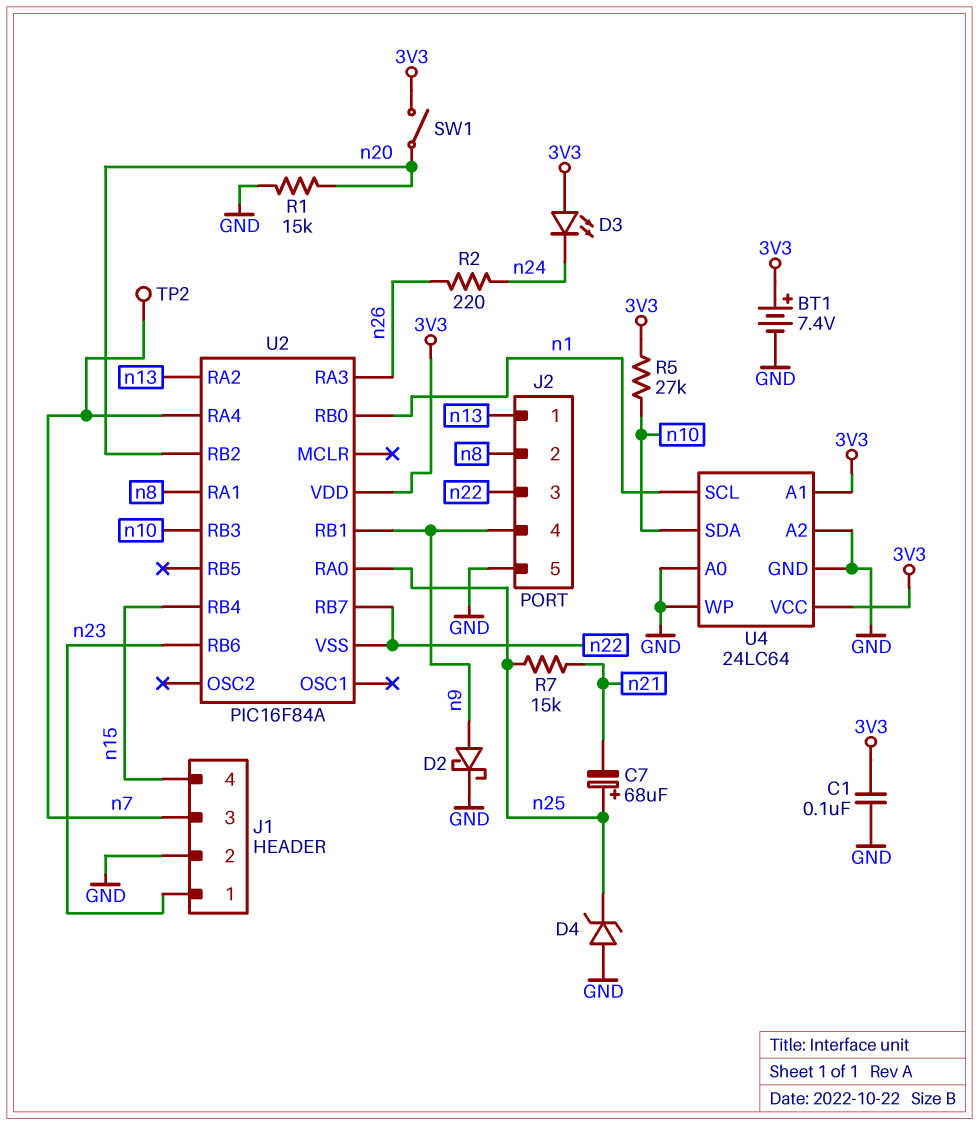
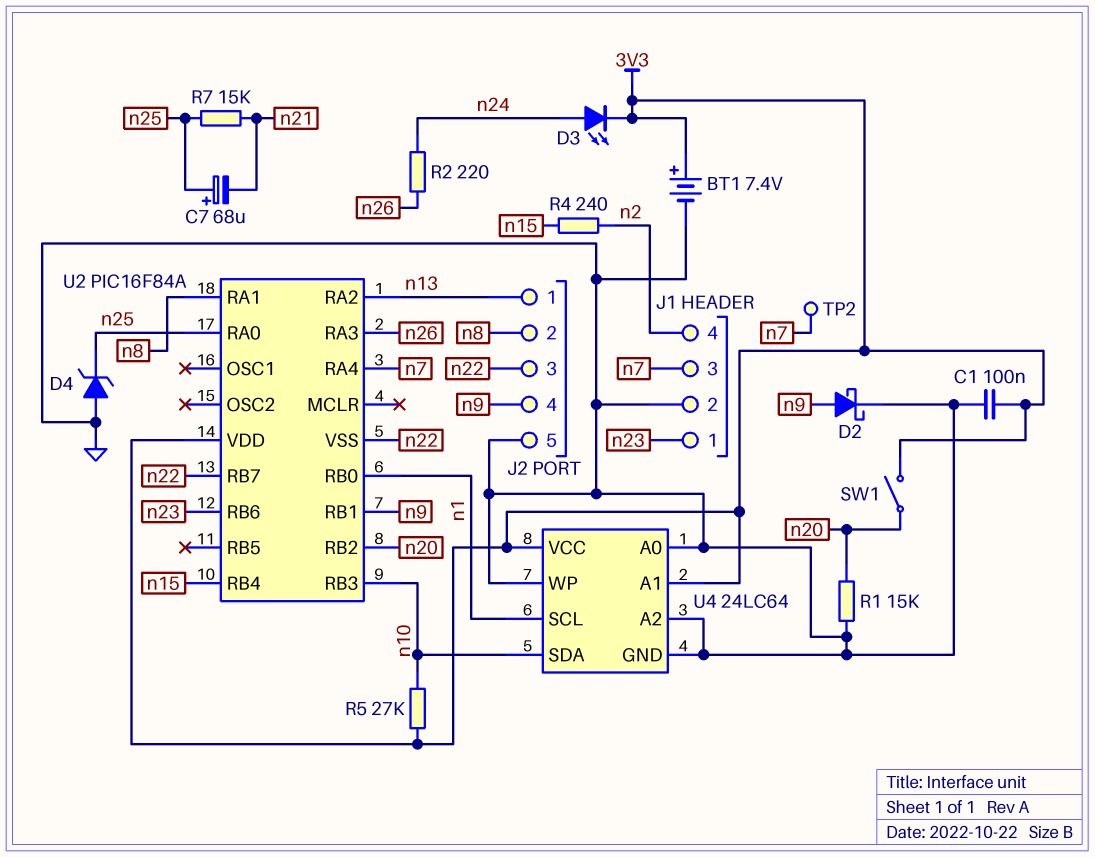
D3: LED (A 3V3, K n24) -> LED (A n24, K 3V3)
J1 pin 4: n15 -> n2
R4: none -> 240 (n2, n15)

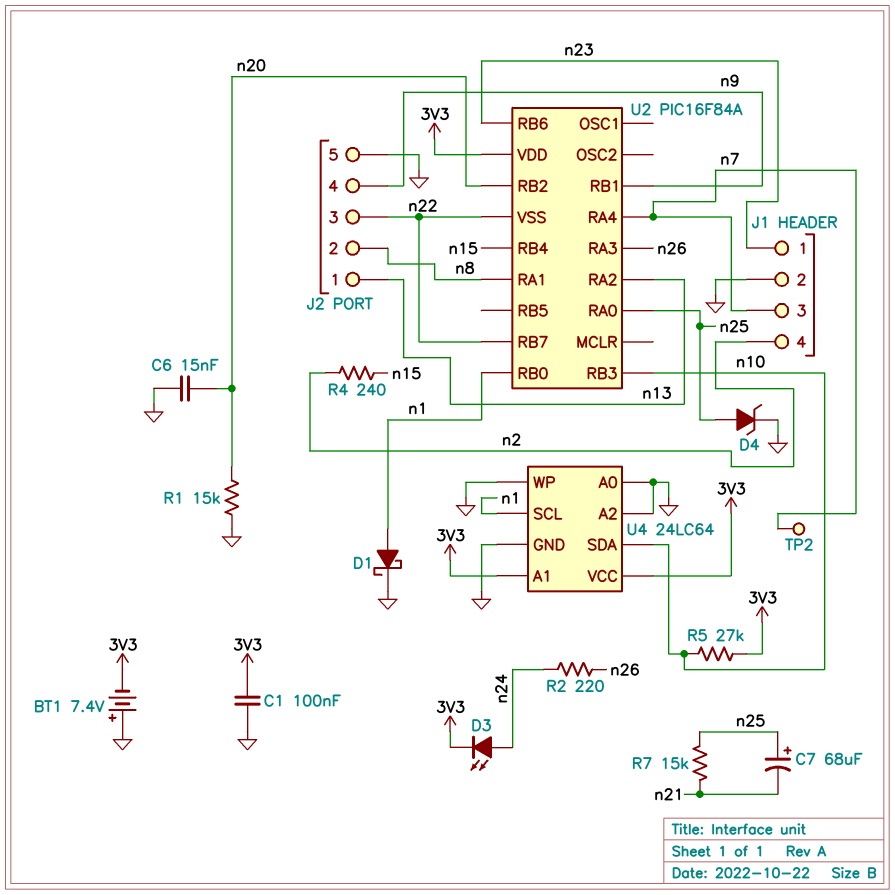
BT1: 7.4V (plus 3V3, minus GND) -> 7.4V (plus GND, minus 3V3)
C6: none -> 15nF (GND, n20)
D1: none -> schottky (A n1, K GND)
D2: schottky (A n9, K GND) -> none
D4: zener (A GND, K n25) -> zener (A n25, K GND)
SW1: switch (3V3, n20) -> none

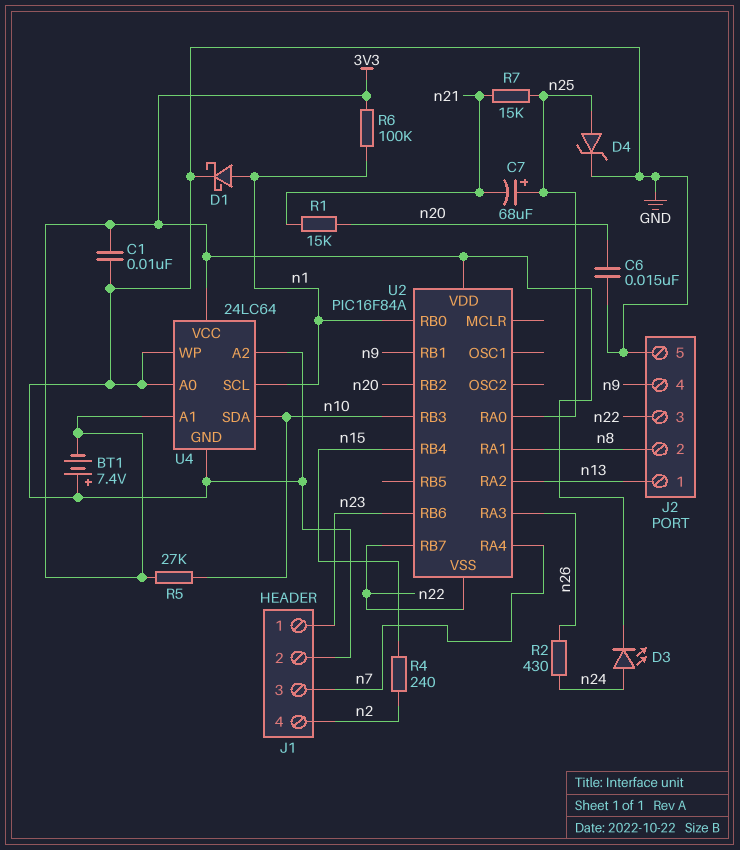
C1: 100nF (3V3, GND) -> 10nF (3V3, GND)
R1: 15k (GND, n20) -> 15k (n20, n21)
R2: 220 (n24, n26) -> 430 (n24, n26)
R6: none -> 100k (3V3, n1)
TP2: test point (n7) -> none

